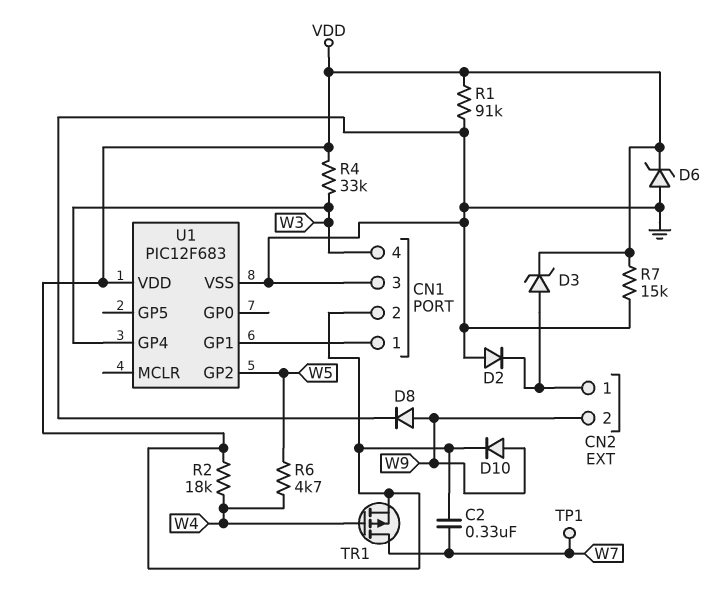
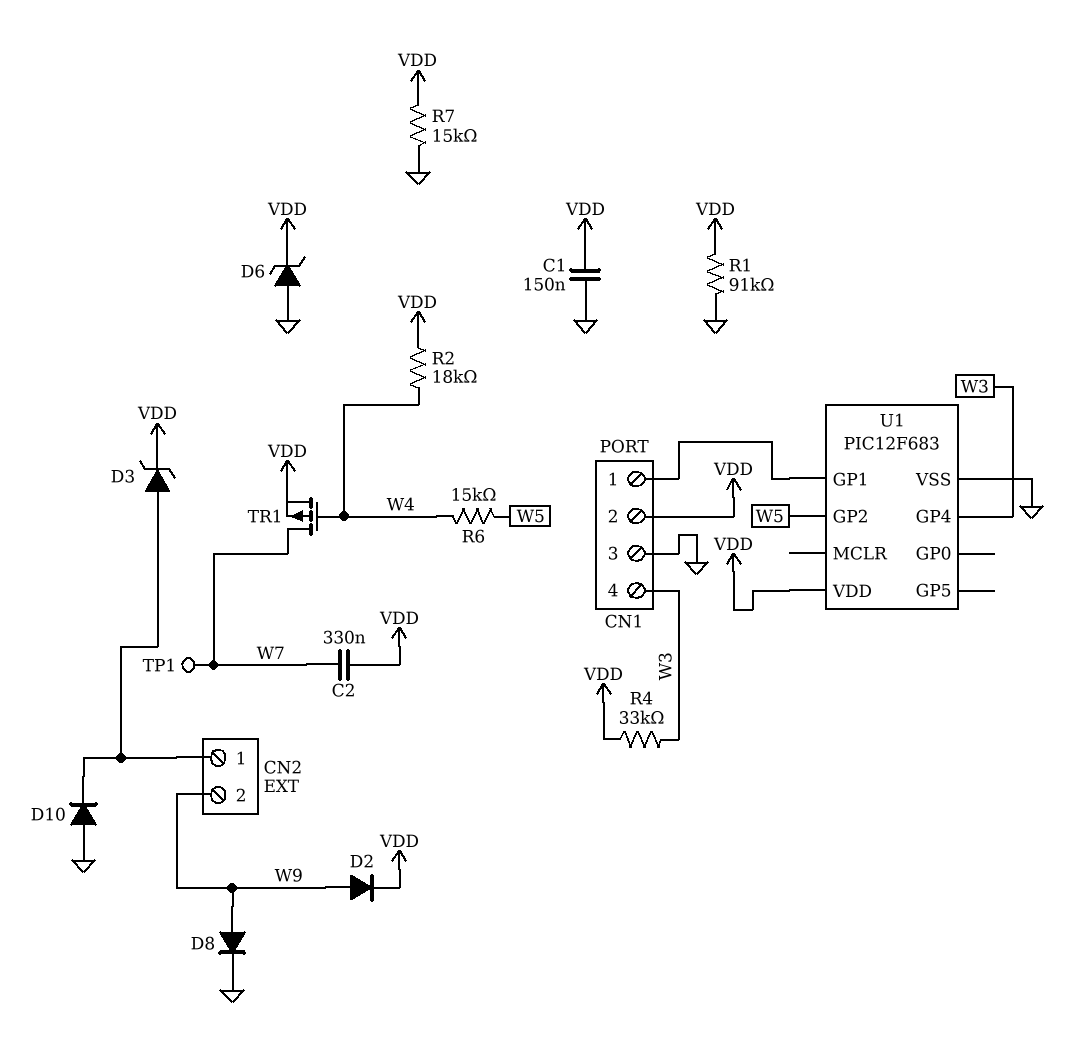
C1: none -> 150nF (GND, VDD)
D2: diode (A GND, K CN2/1) -> diode (A W9, K VDD)
D10: diode (A W9, K VDD) -> diode (A GND, K CN2/1)
R6: 4.7k (W4, W5) -> 15k (W4, W5)

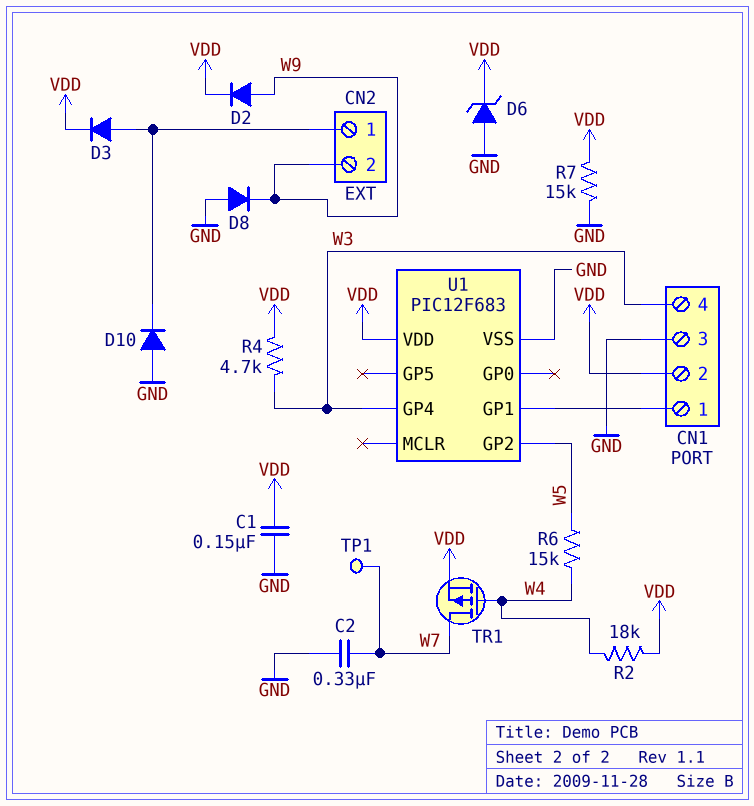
C2: 330nF (VDD, W7) -> 330nF (GND, W7)
D3: zener (A CN2/1, K VDD) -> diode (A CN2/1, K VDD)
D8: diode (A W9, K GND) -> diode (A GND, K W9)
R1: 91k (GND, VDD) -> none
R4: 33k (VDD, W3) -> 4.7k (VDD, W3)

